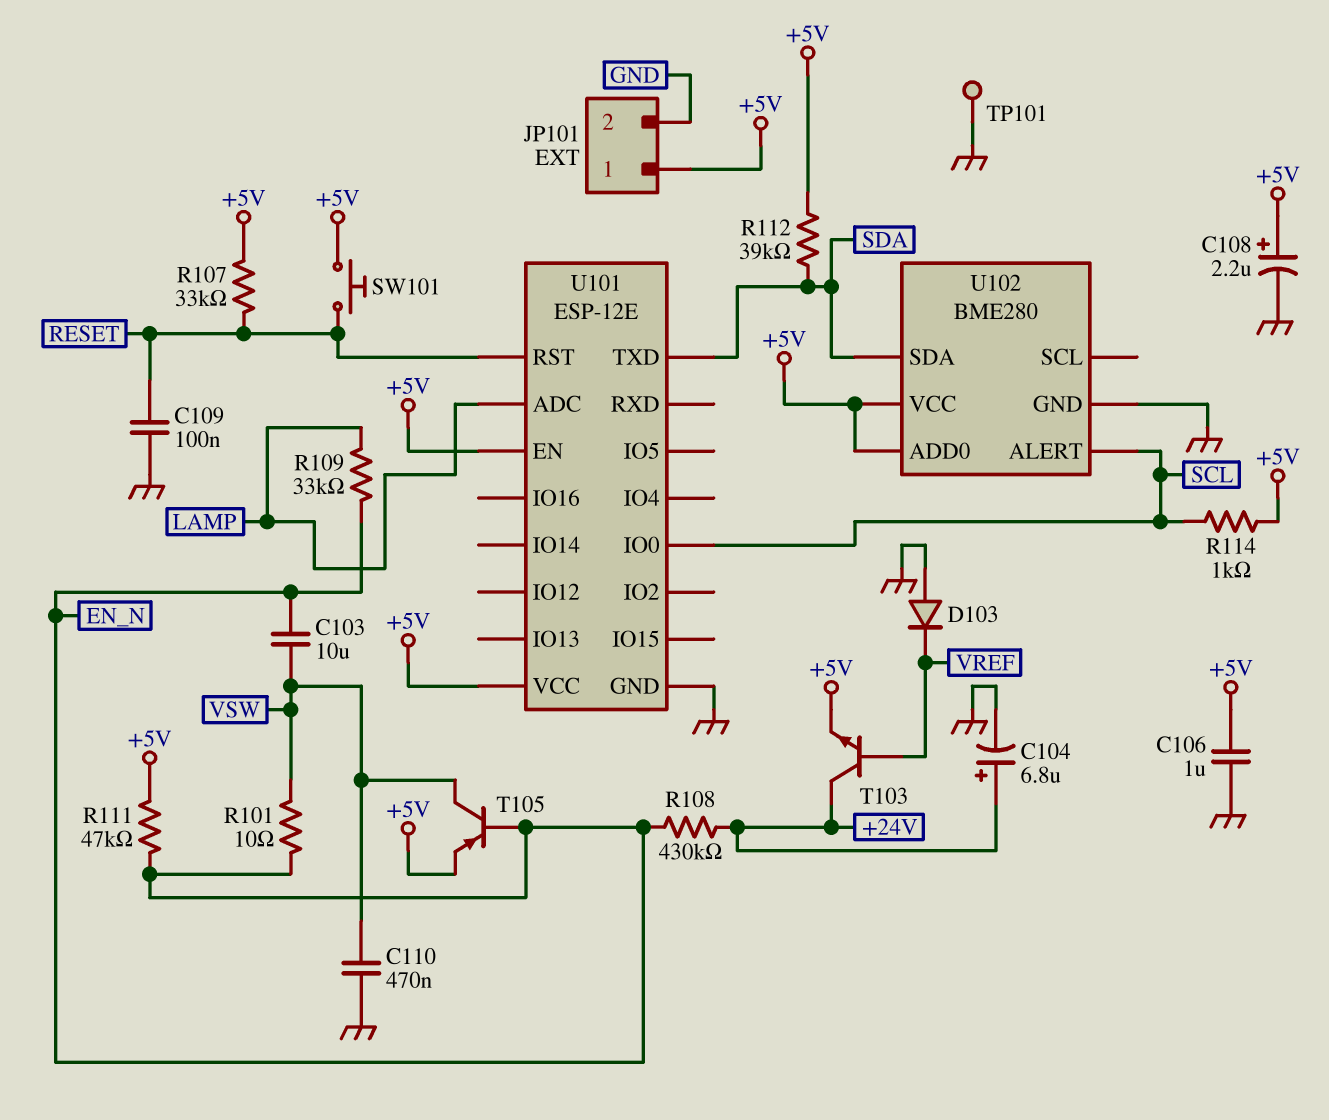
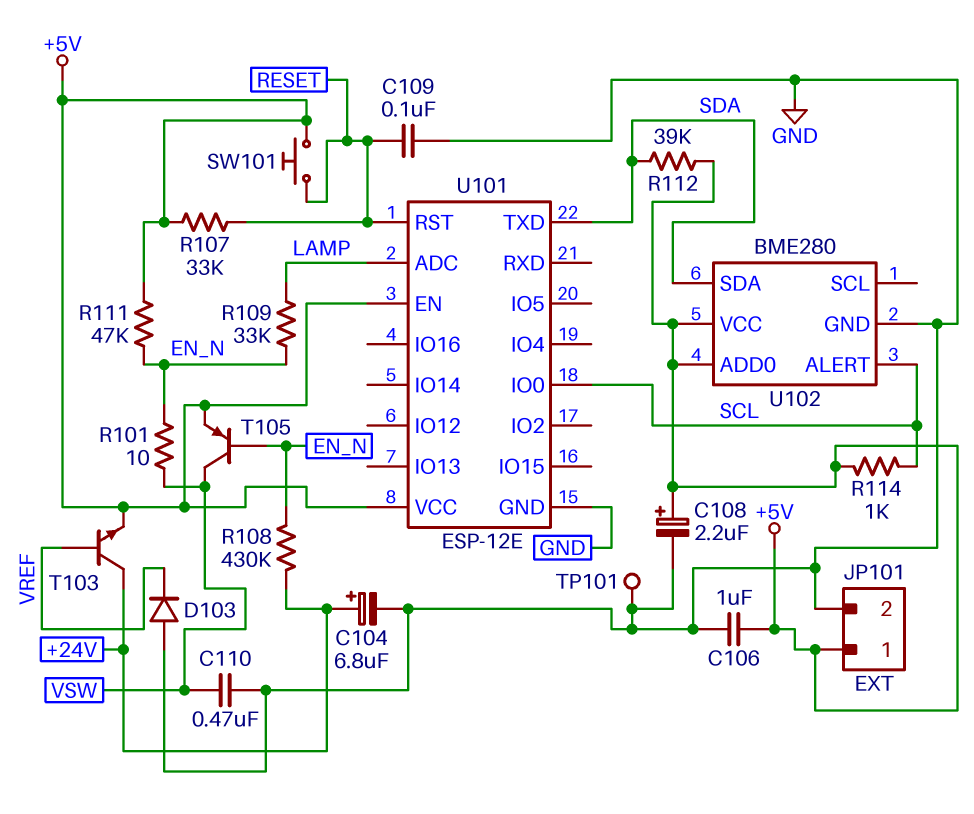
C103: 10uF (EN_N, VSW) -> none

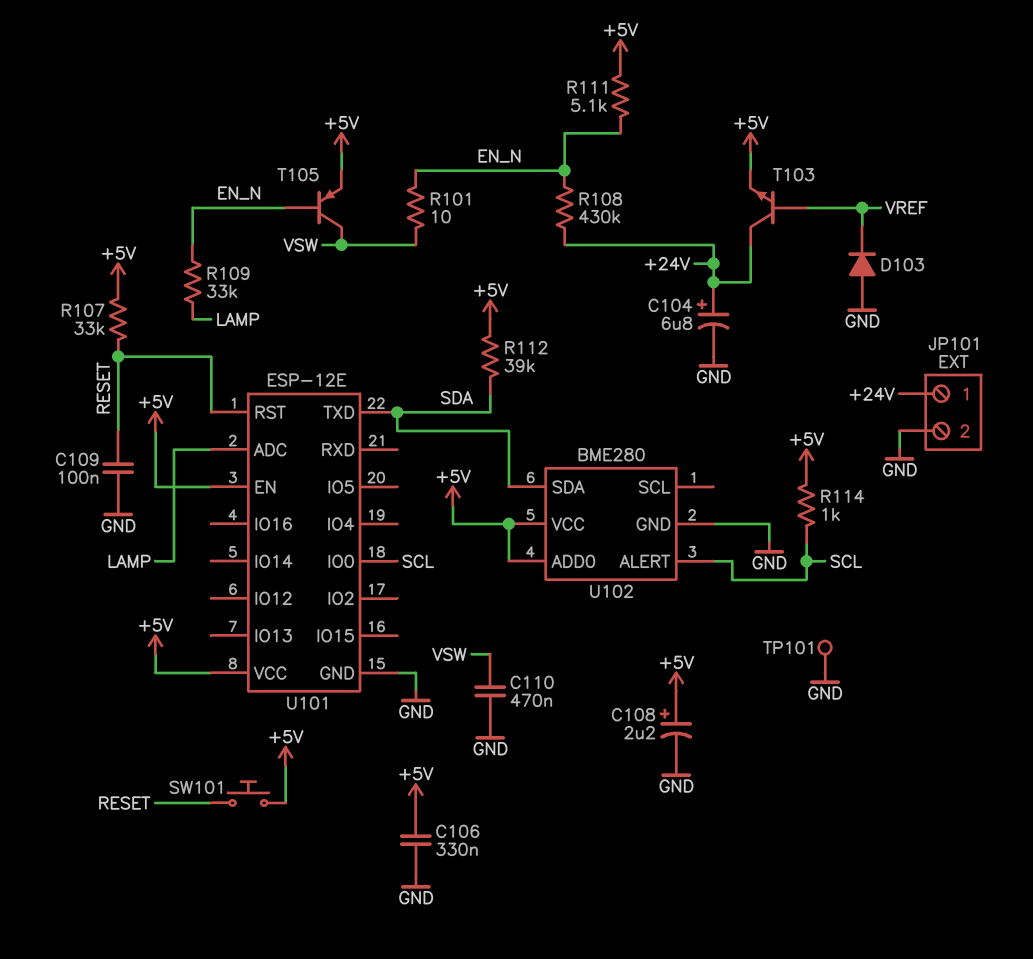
C106: 1uF (+5V, GND) -> 330nF (+5V, GND)
JP101 pin 1: +5V -> +24V
R111: 47k (+5V, EN_N) -> 5.1k (+5V, EN_N)

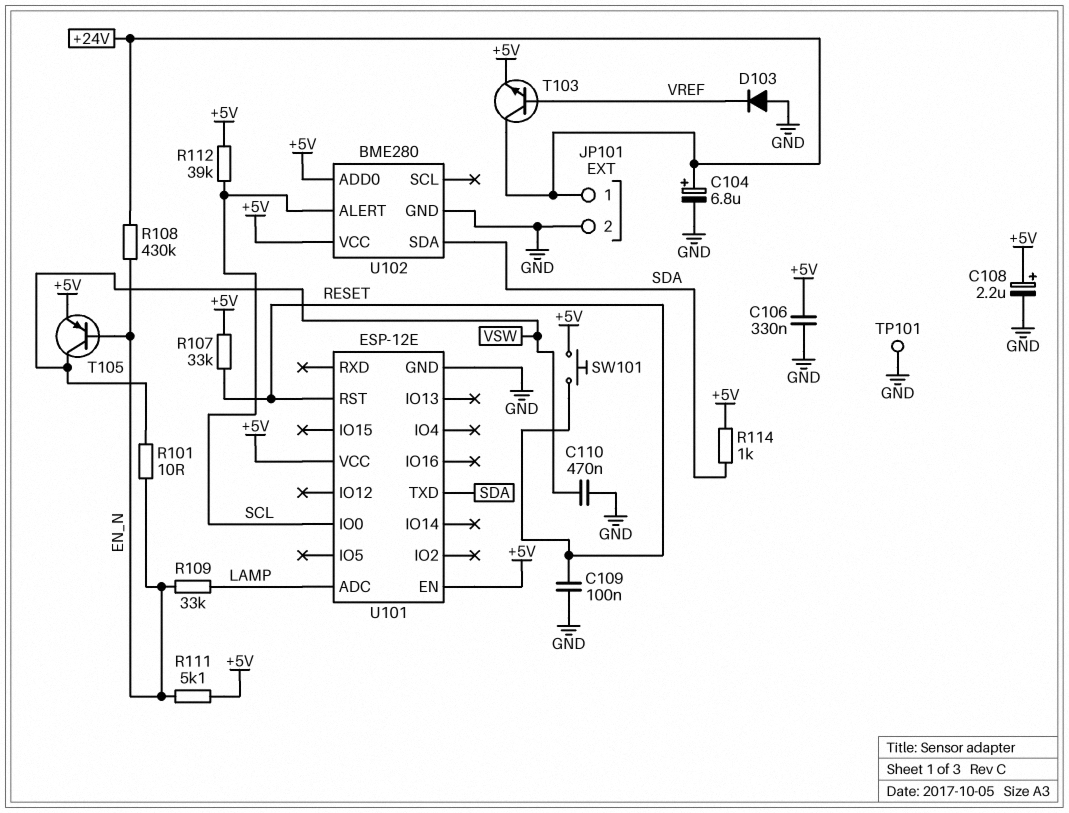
R112: 39k (+5V, SDA) -> 39k (+5V, SCL)
R114: 1k (+5V, SCL) -> 1k (+5V, SDA)

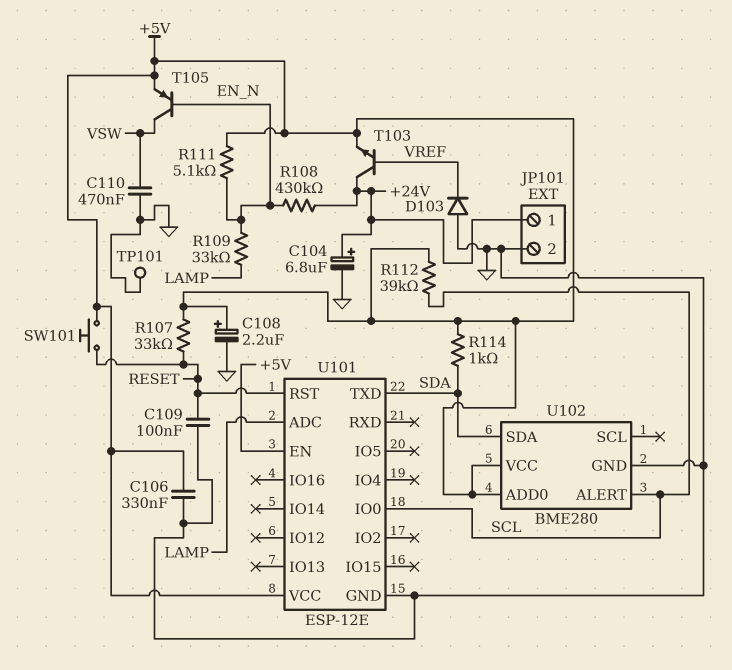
R101: 10 (EN_N, VSW) -> none

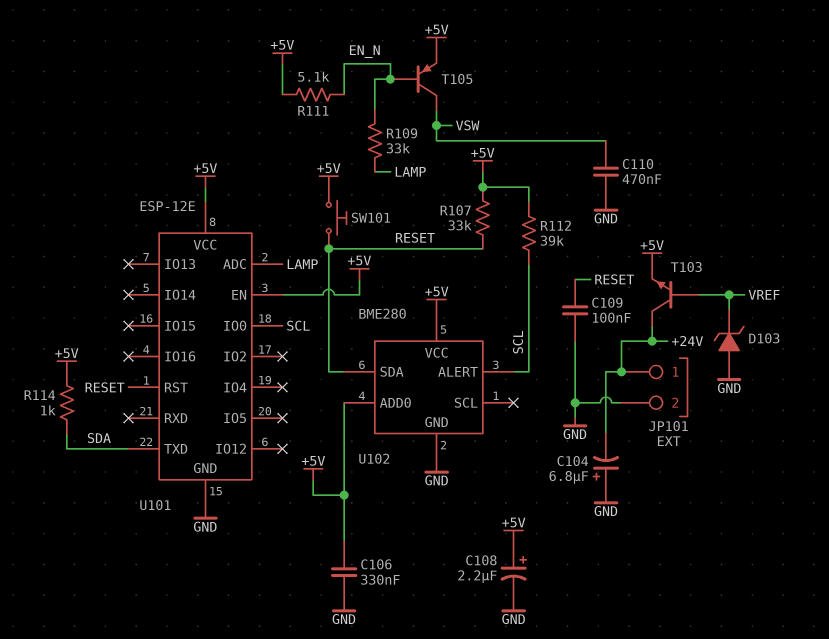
C104: 6.8uF (plus +24V, minus GND) -> 6.8uF (plus GND, minus +24V)
D103: diode (A GND, K VREF) -> zener (A GND, K VREF)
R108: 430k (+24V, EN_N) -> none
TP101: test point (GND) -> none
U102 pin SDA: SDA -> RESET

